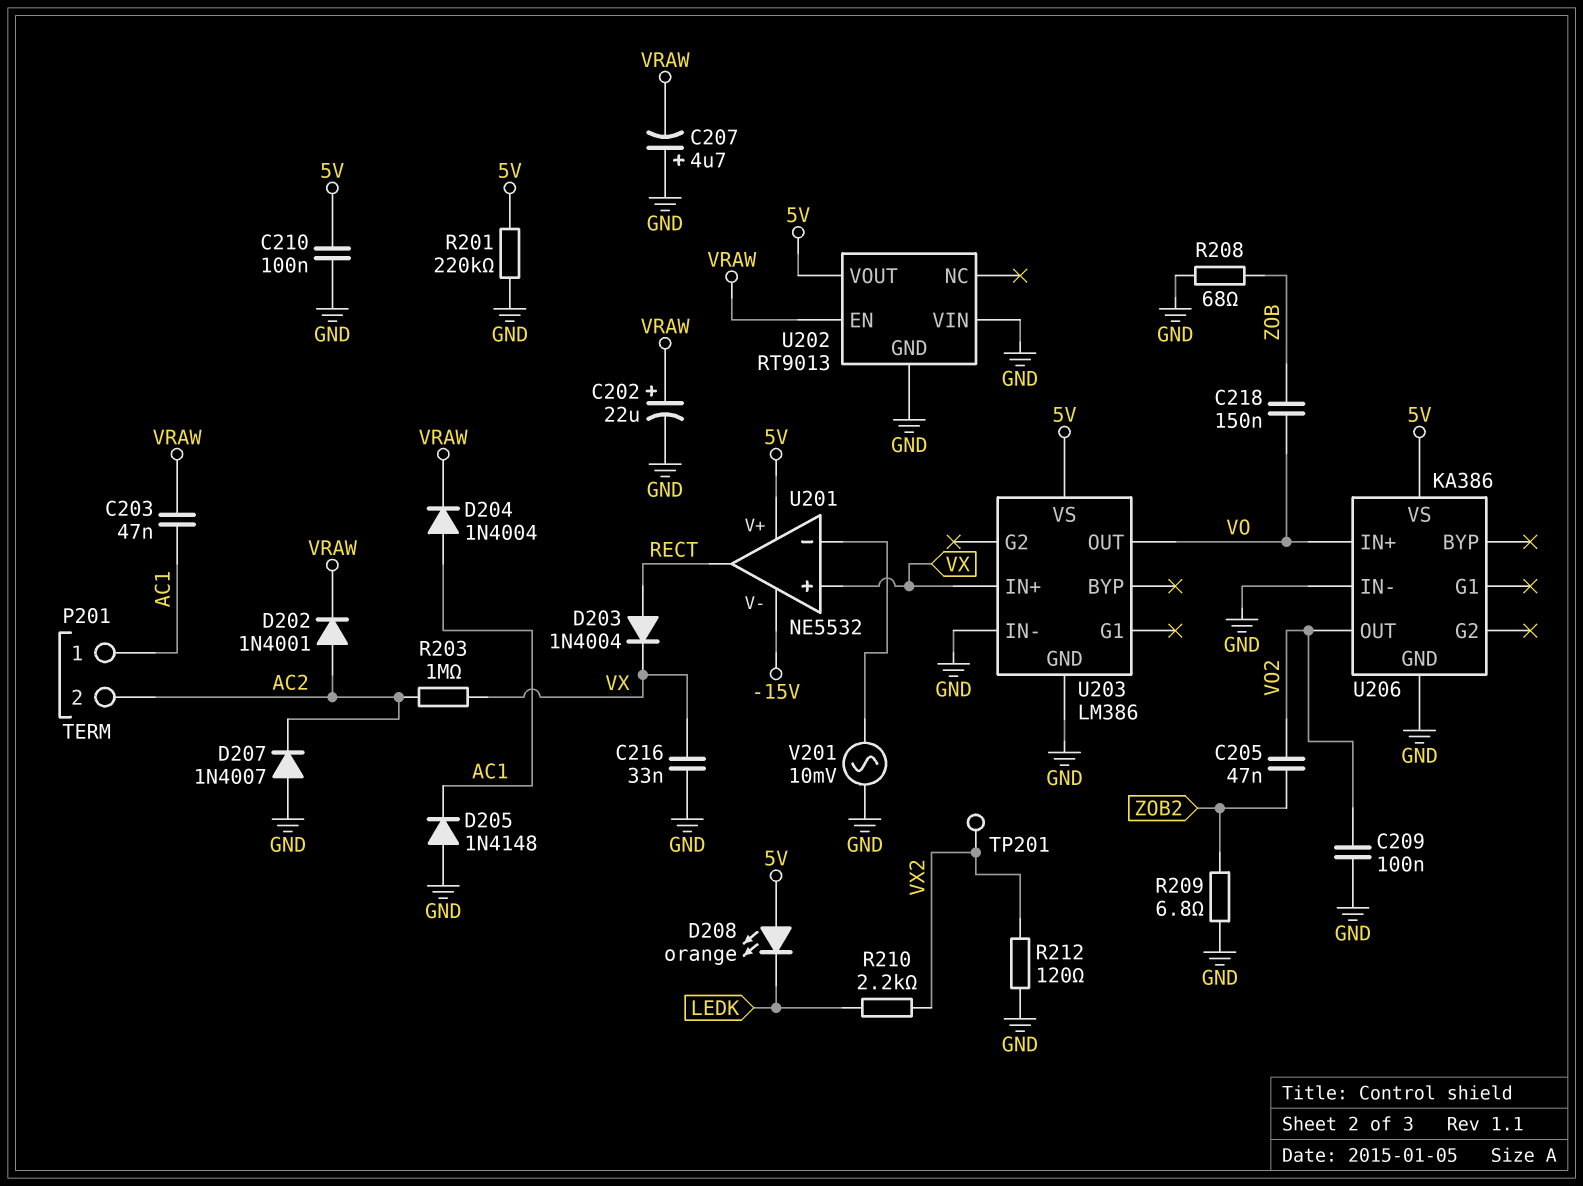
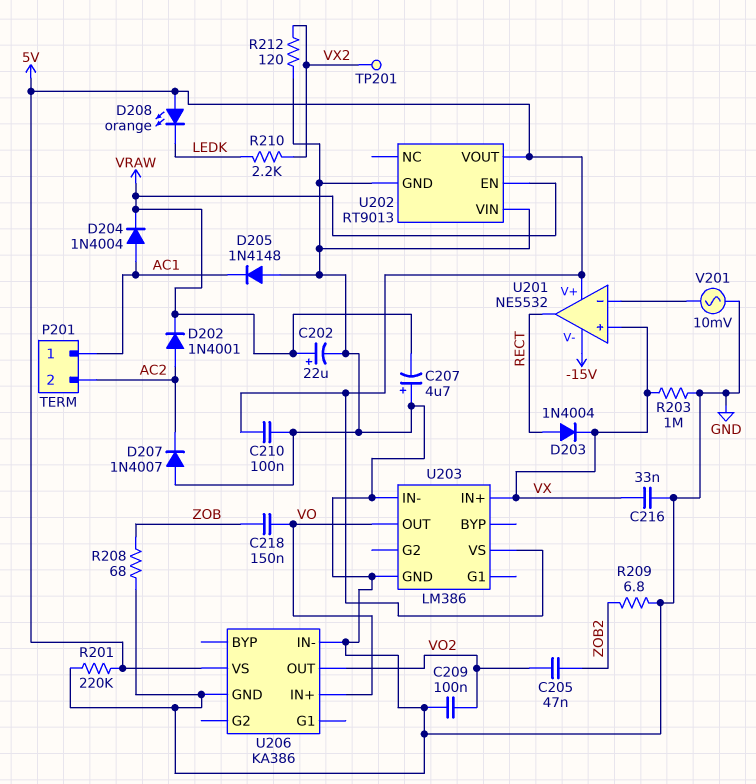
C203: 47nF (AC1, VRAW) -> none
R203: 1M (AC2, VX) -> 1M (GND, VX)

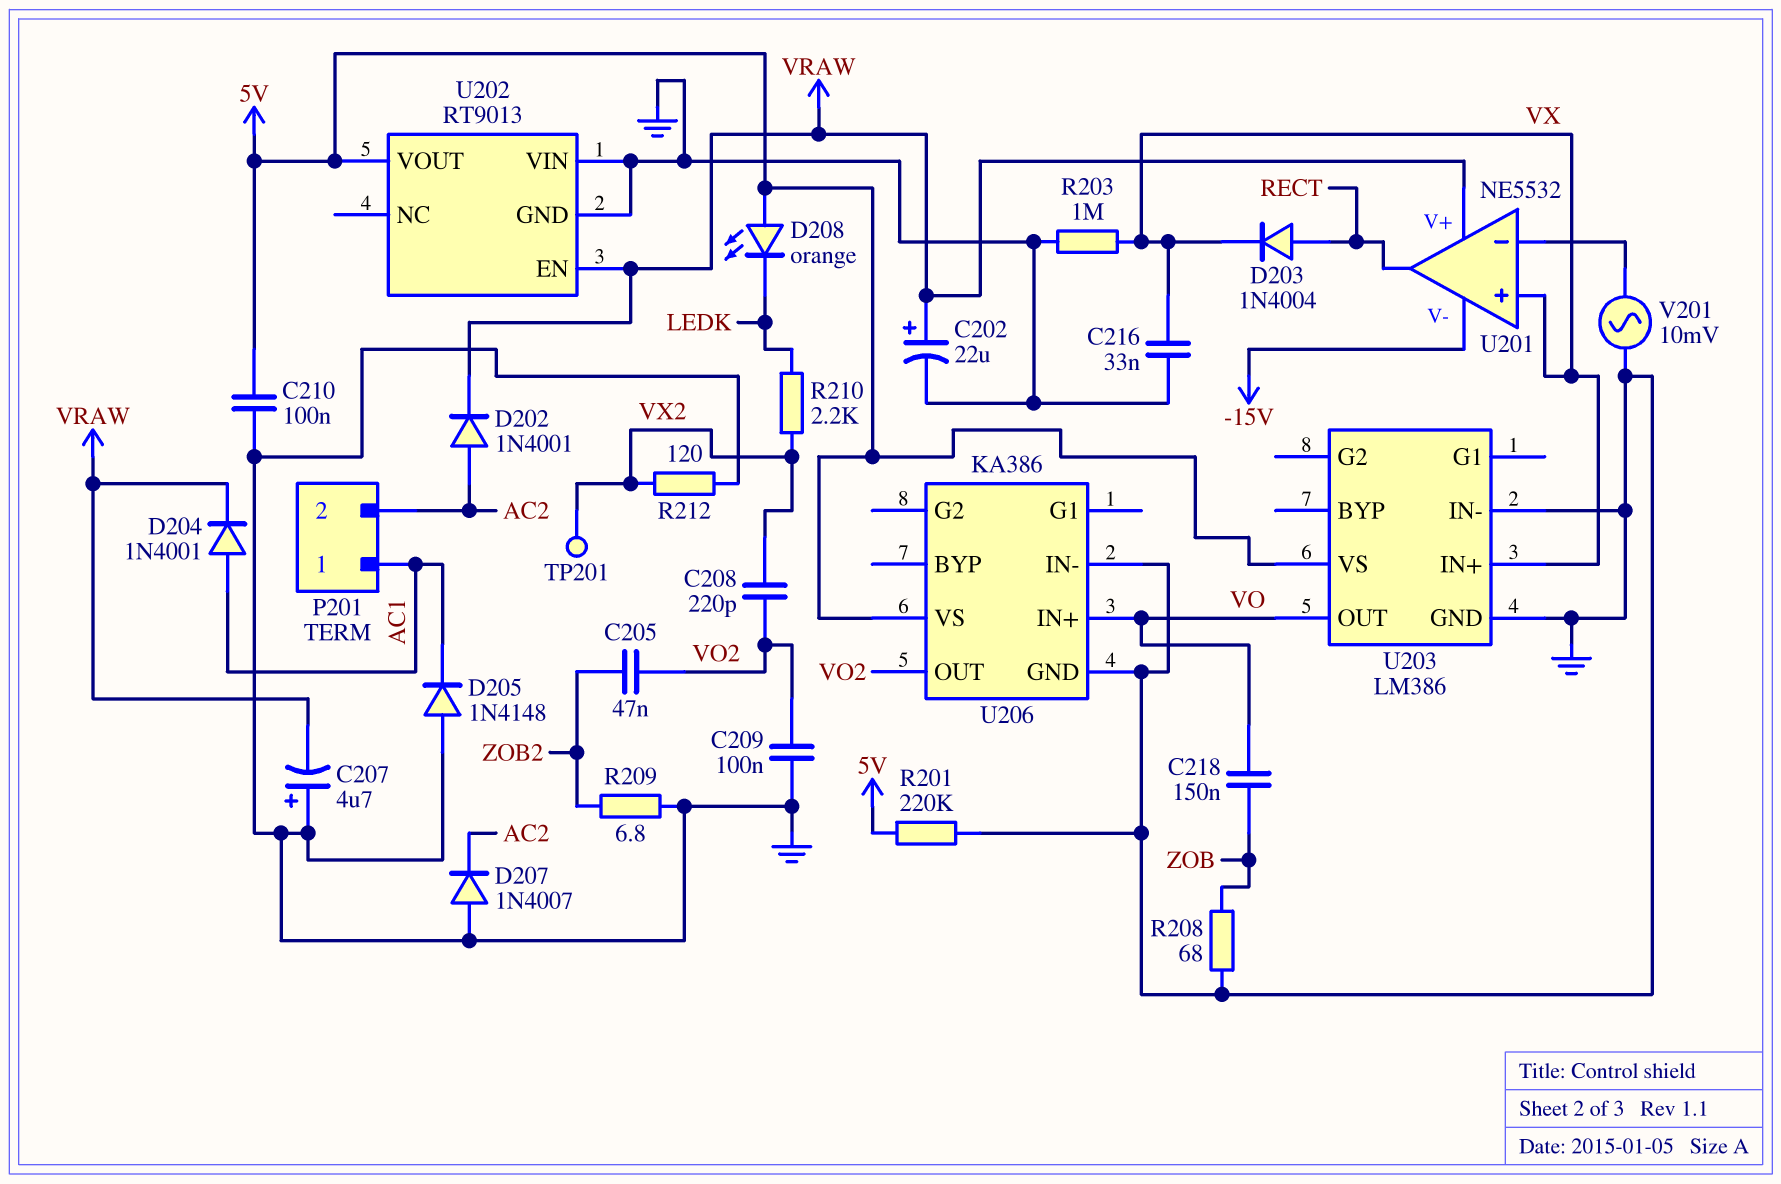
C208: none -> 220pF (VO2, VX2)
D204: diode 1N4004 (A AC1, K VRAW) -> diode 1N4001 (A AC1, K VRAW)
U201 pin V+: 5V -> VRAW

